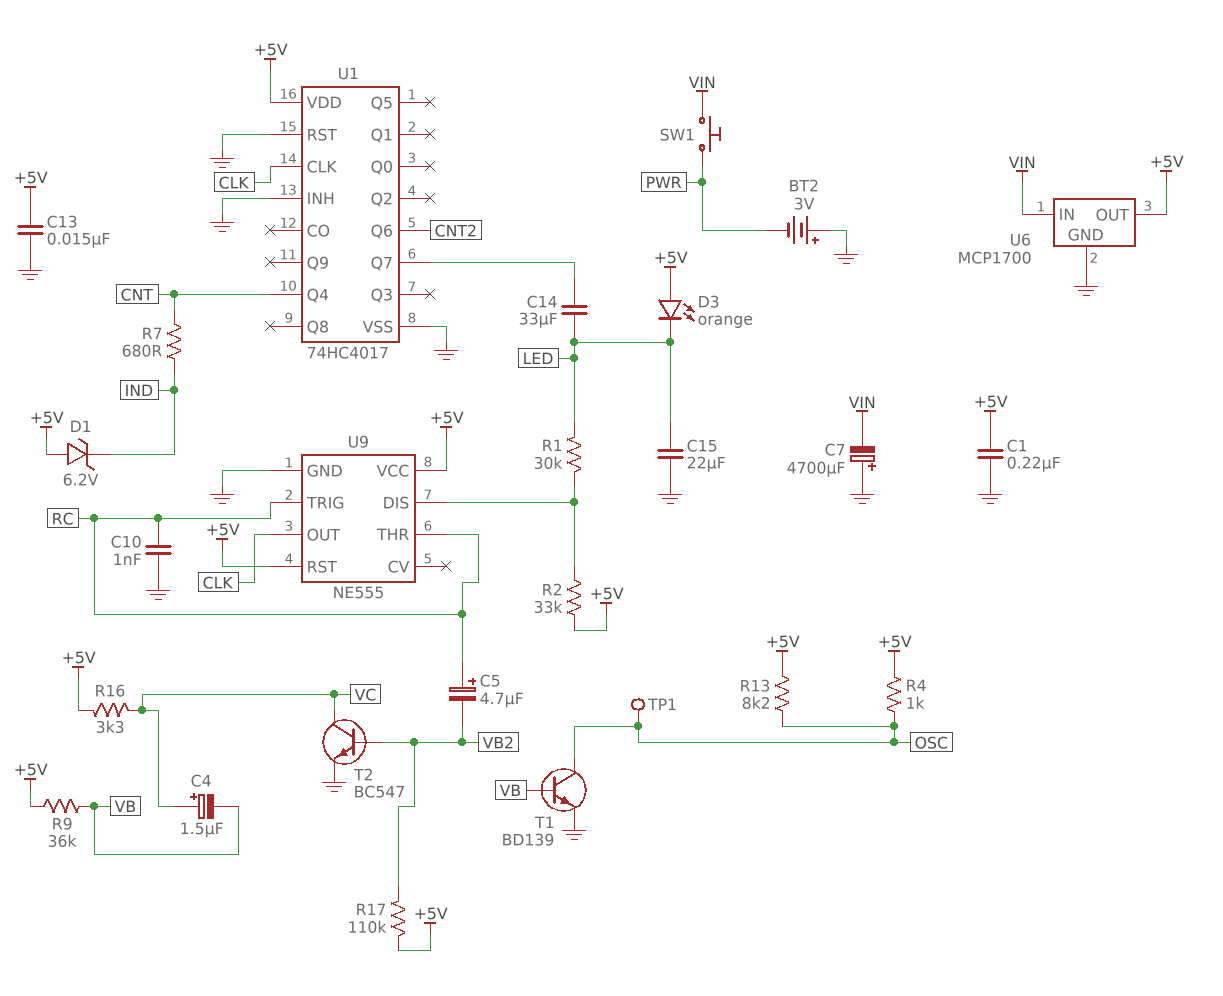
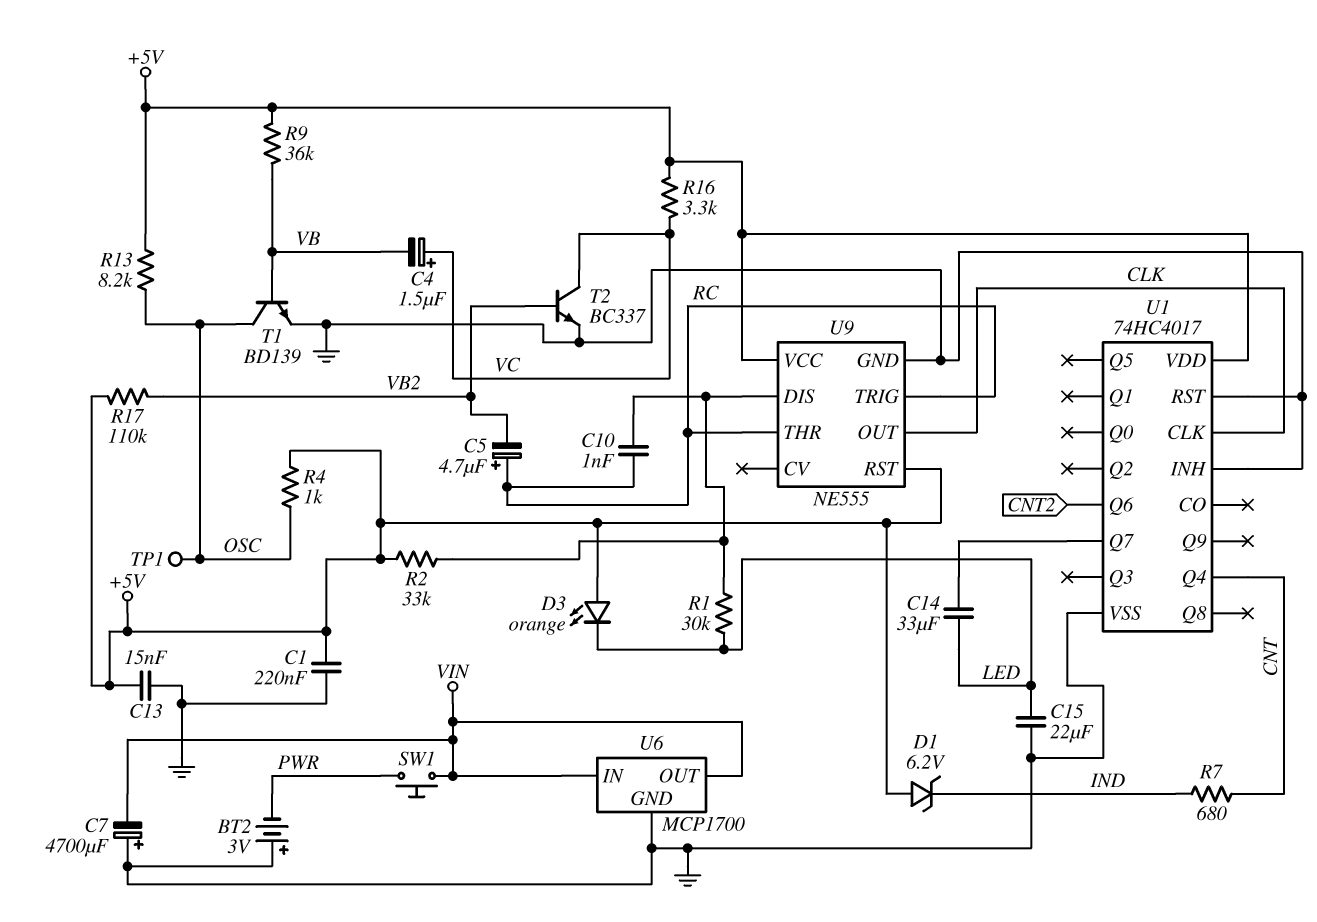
C10: 1nF (GND, RC) -> 1nF (RC, U9/DIS)
T2: NPN BC547 (B VB2, C VC, E GND) -> NPN BC337 (B VB2, C VC, E GND)
U6 pin OUT: +5V -> VIN

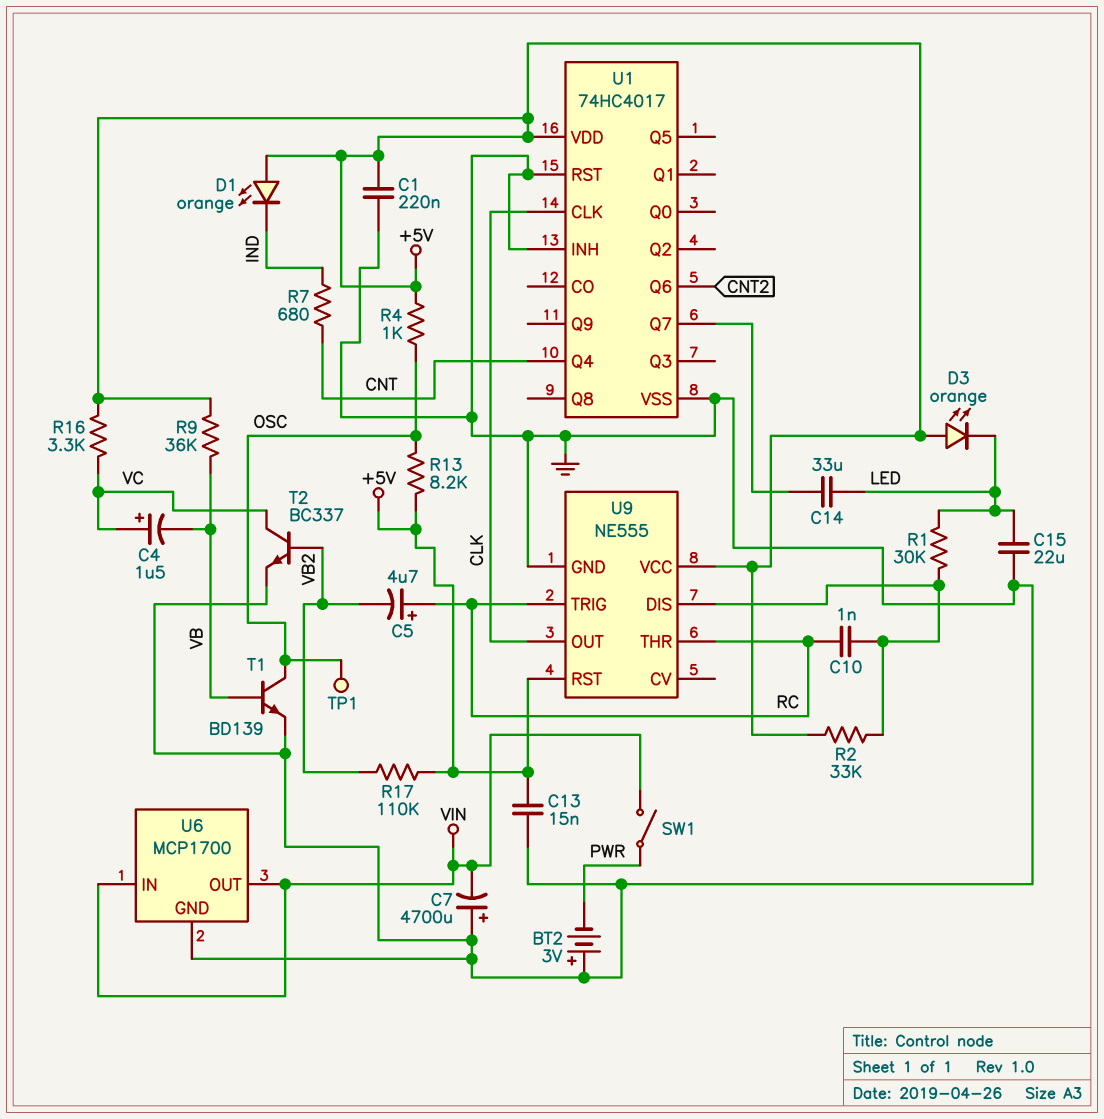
D1: zener 6.2V (A +5V, K IND) -> LED orange (A +5V, K IND)
SW1: button (PWR, VIN) -> switch (PWR, VIN)

